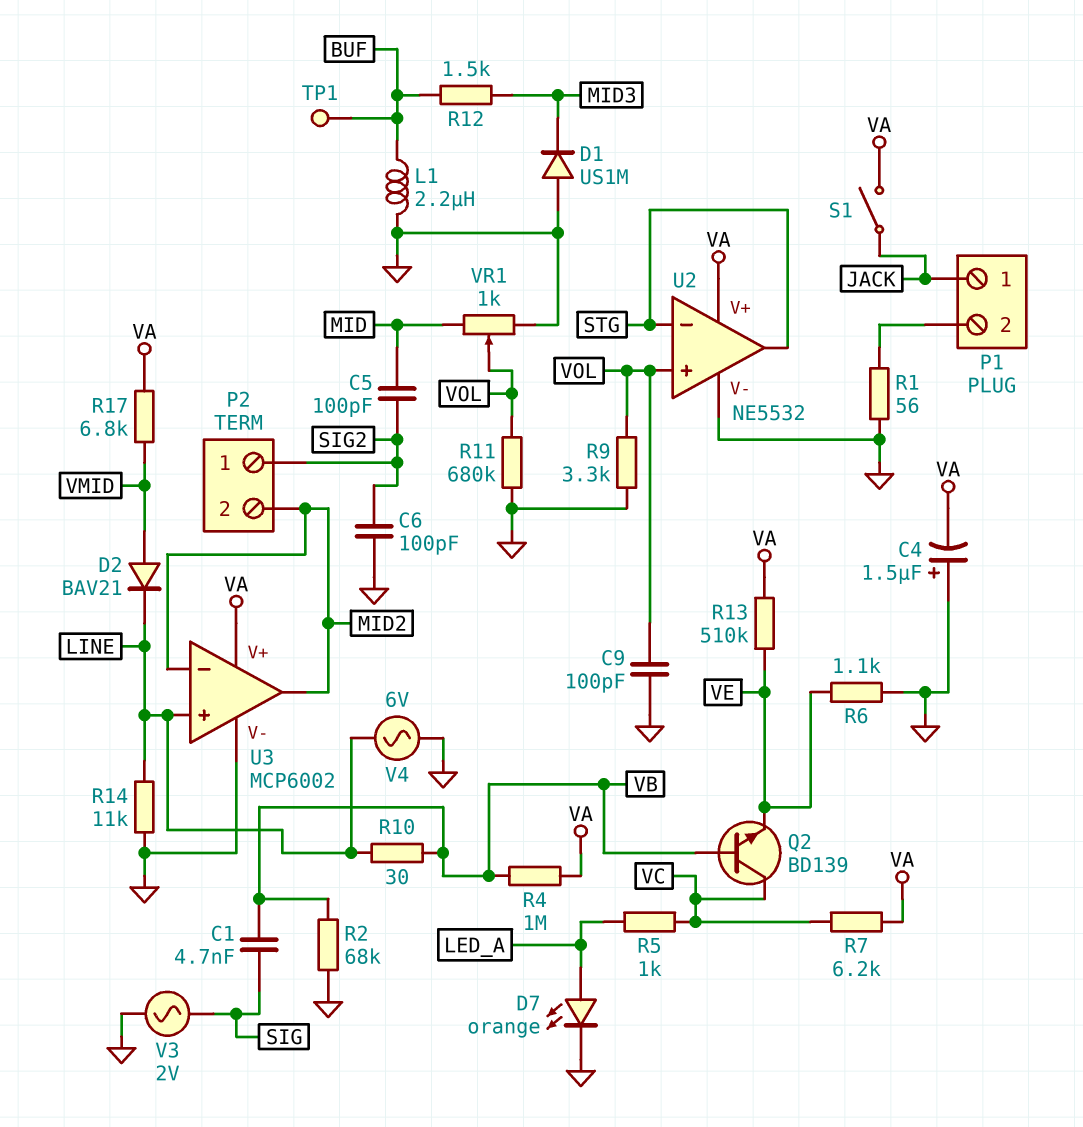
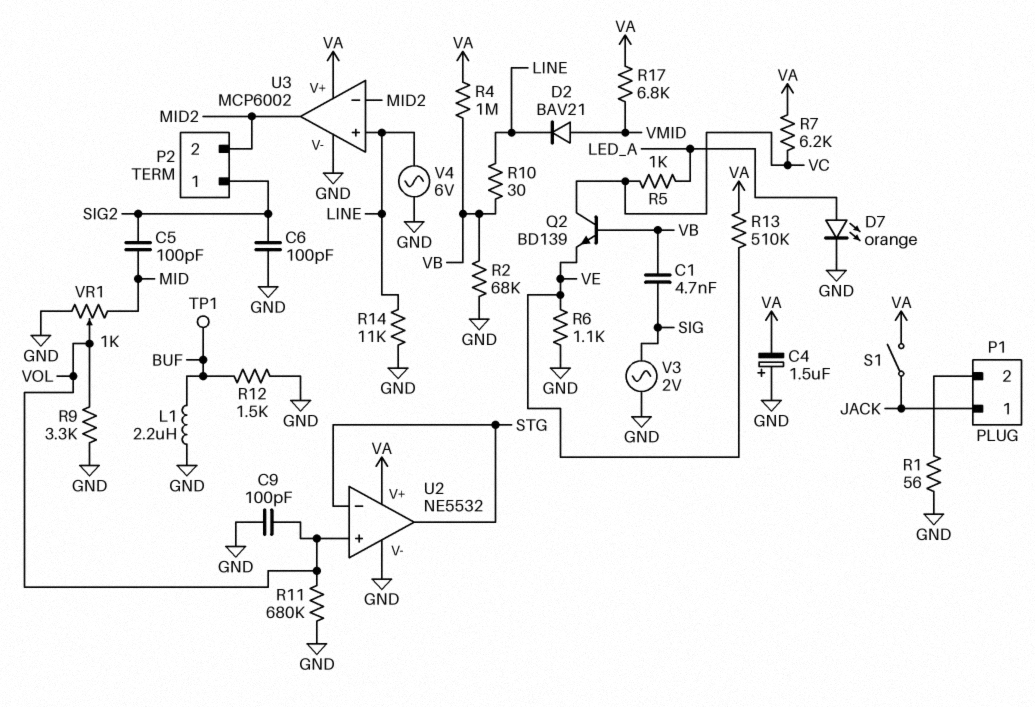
D1: diode US1M (A GND, K MID3) -> none
R12: 1.5k (BUF, MID3) -> 1.5k (BUF, GND)

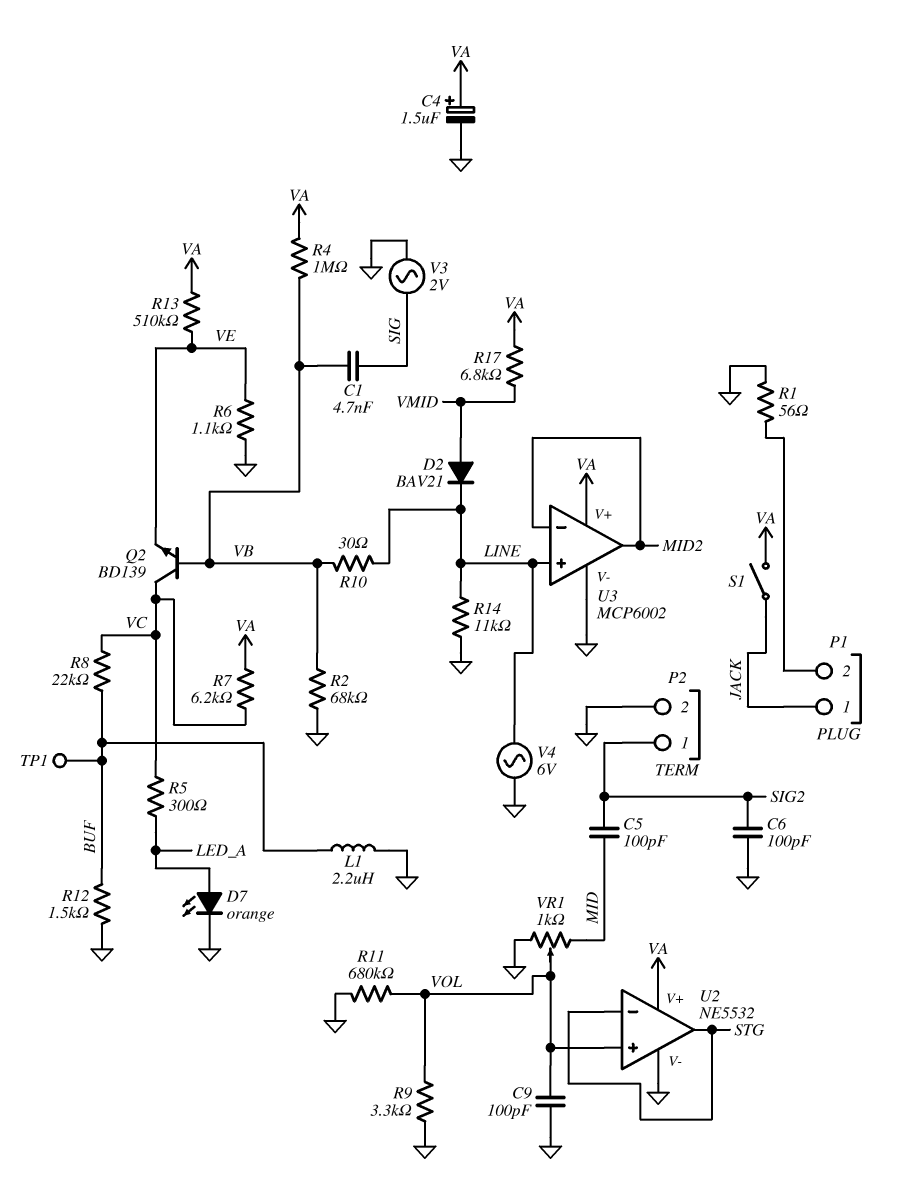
C4: 1.5uF (plus GND, minus VA) -> 1.5uF (plus VA, minus GND)
P2 pin 2: MID2 -> GND
R5: 1k (LED_A, VC) -> 300 (LED_A, VC)
R8: none -> 22k (BUF, VC)

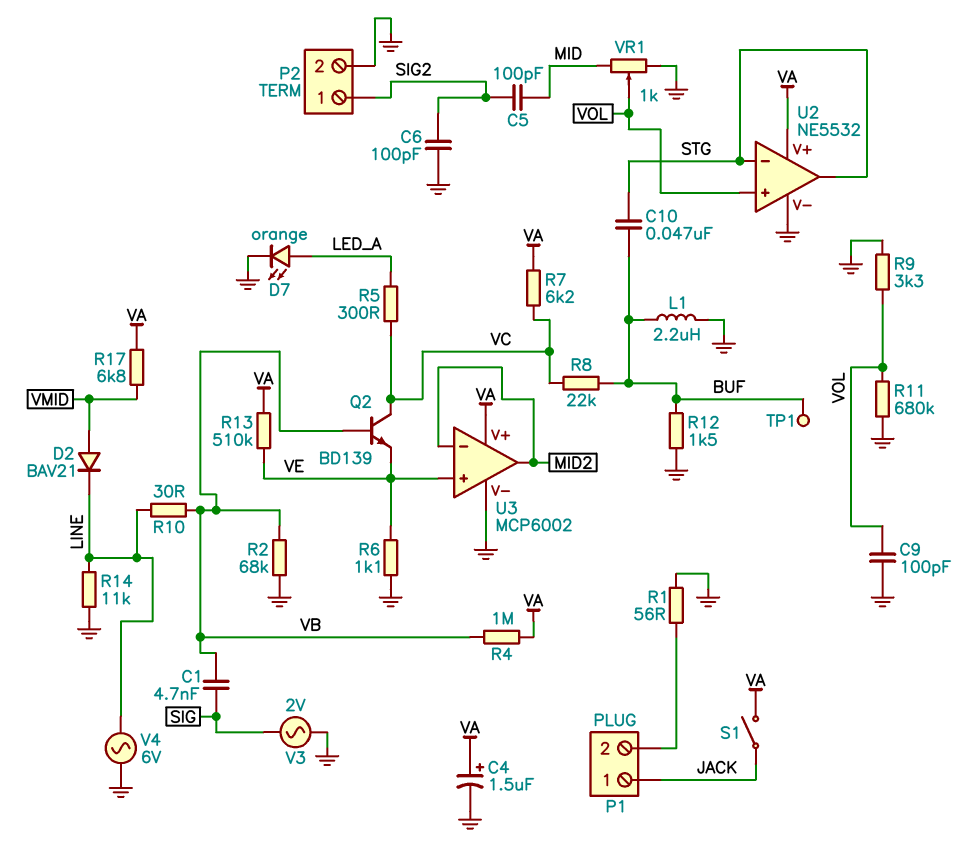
C10: none -> 47nF (BUF, STG)
U3 pin in+: LINE -> VE

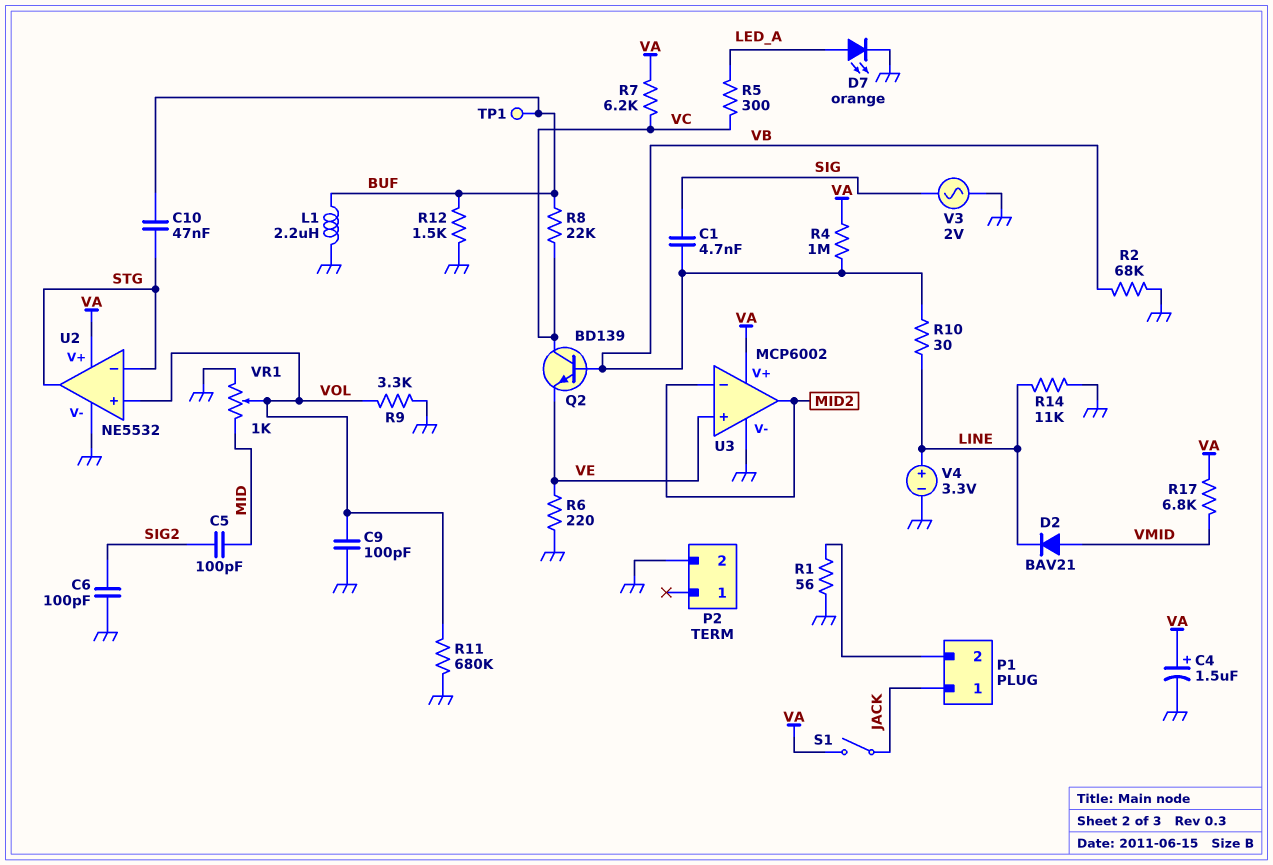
P2 pin 1: SIG2 -> none
R6: 1.1k (GND, VE) -> 220 (GND, VE)
R13: 510k (VA, VE) -> none
V4: AC 6V (GND, LINE) -> 3.3V (plus LINE, minus GND)

